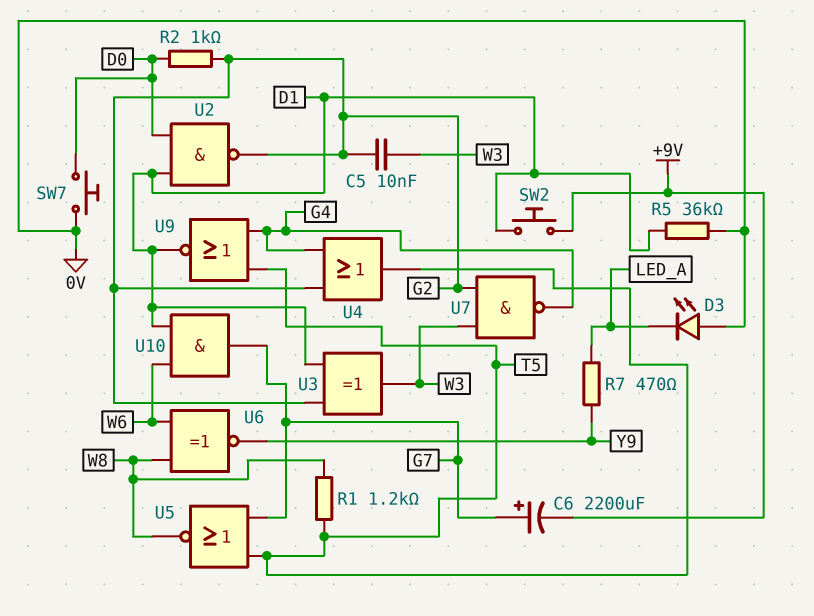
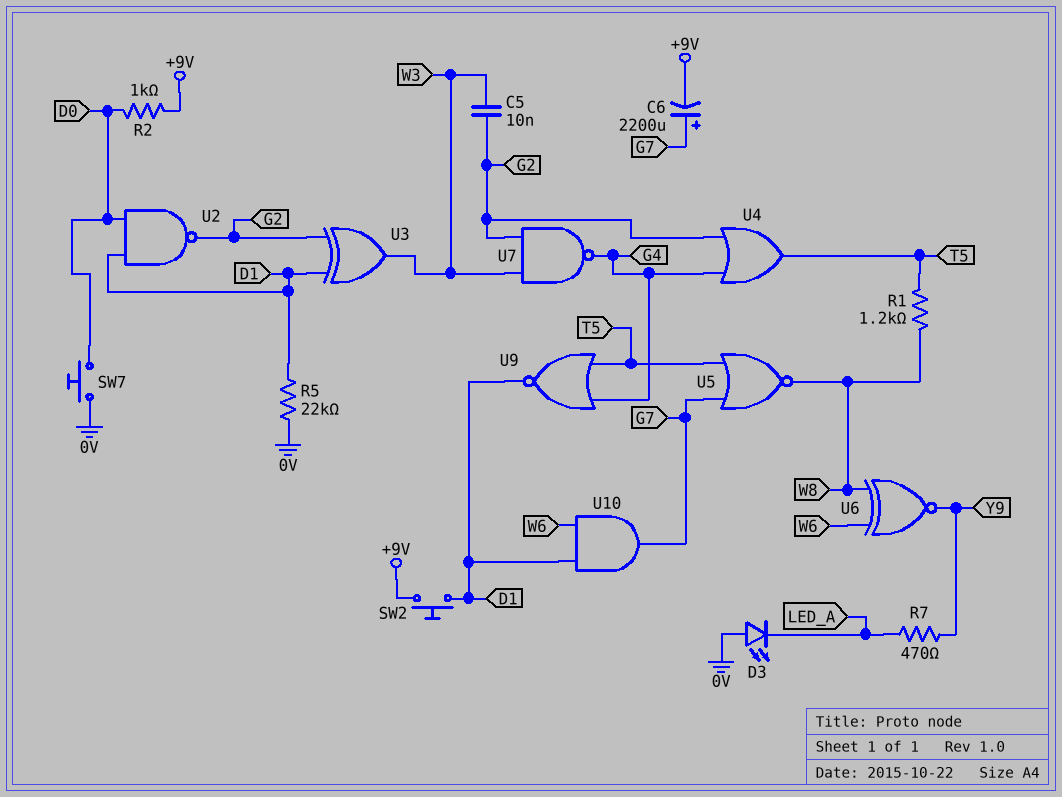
R2: 1k (D0, G2) -> 1k (+9V, D0)
R5: 36k (0V, D1) -> 22k (0V, D1)

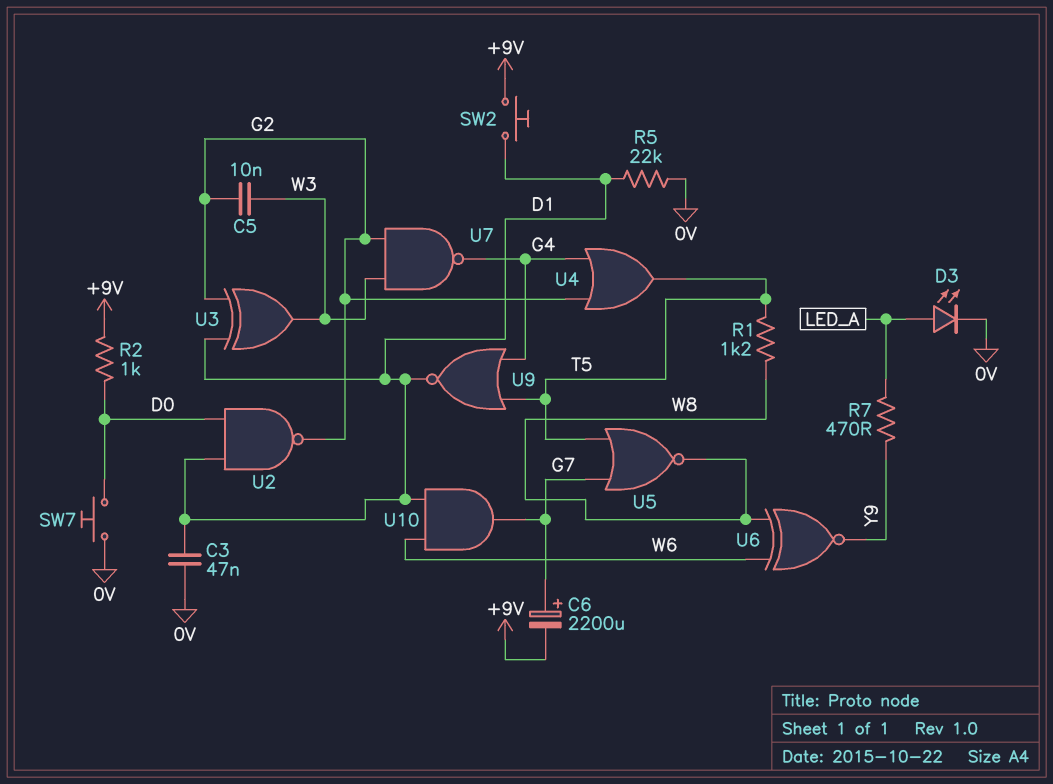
C3: none -> 47nF (0V, D1)
D3: LED (A 0V, K LED_A) -> LED (A LED_A, K 0V)

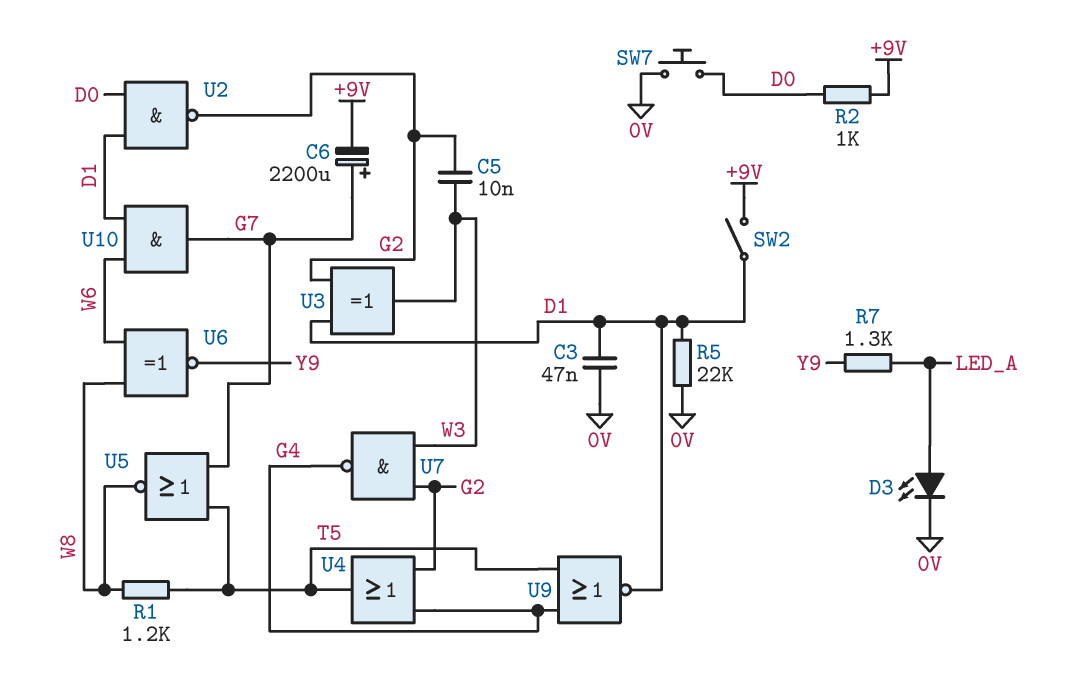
R7: 470 (LED_A, Y9) -> 1.3k (LED_A, Y9)
SW2: button (+9V, D1) -> switch (+9V, D1)

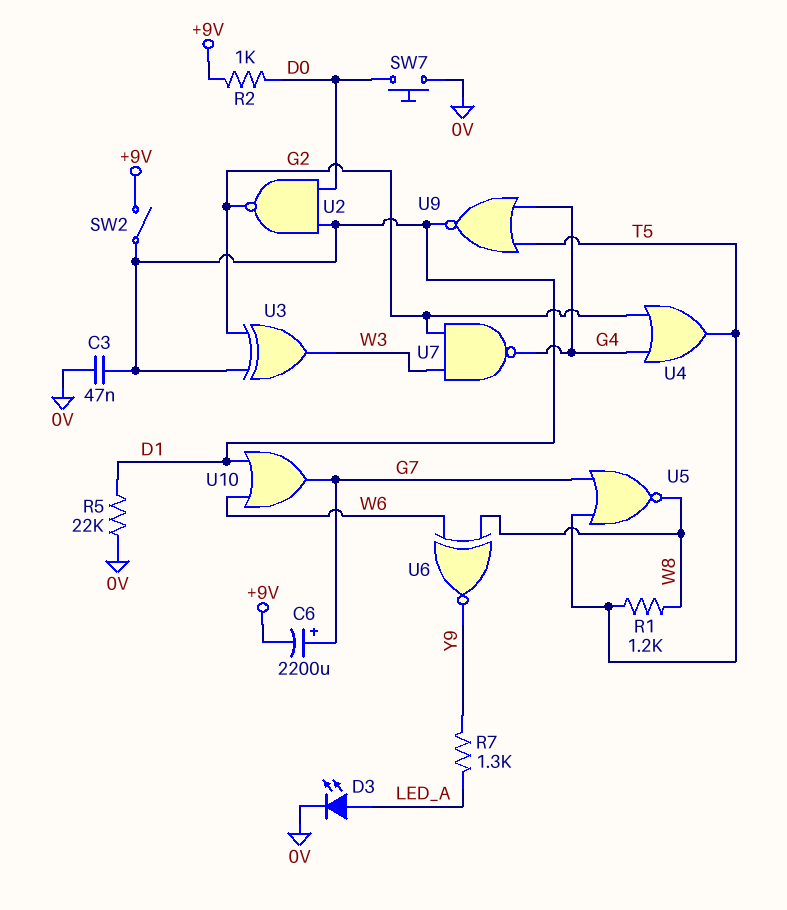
C5: 10nF (G2, W3) -> none
U10: AND (in D1, in W6, out G7) -> OR (in D1, in W6, out G7)

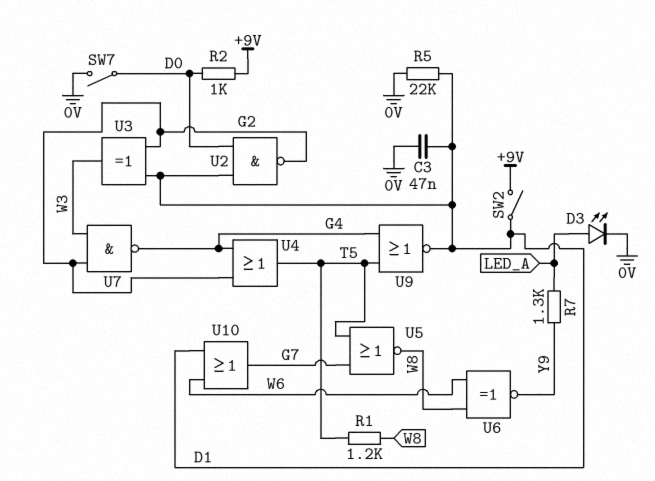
C6: 2200uF (plus G7, minus +9V) -> none
SW7: button (0V, D0) -> switch (0V, D0)

